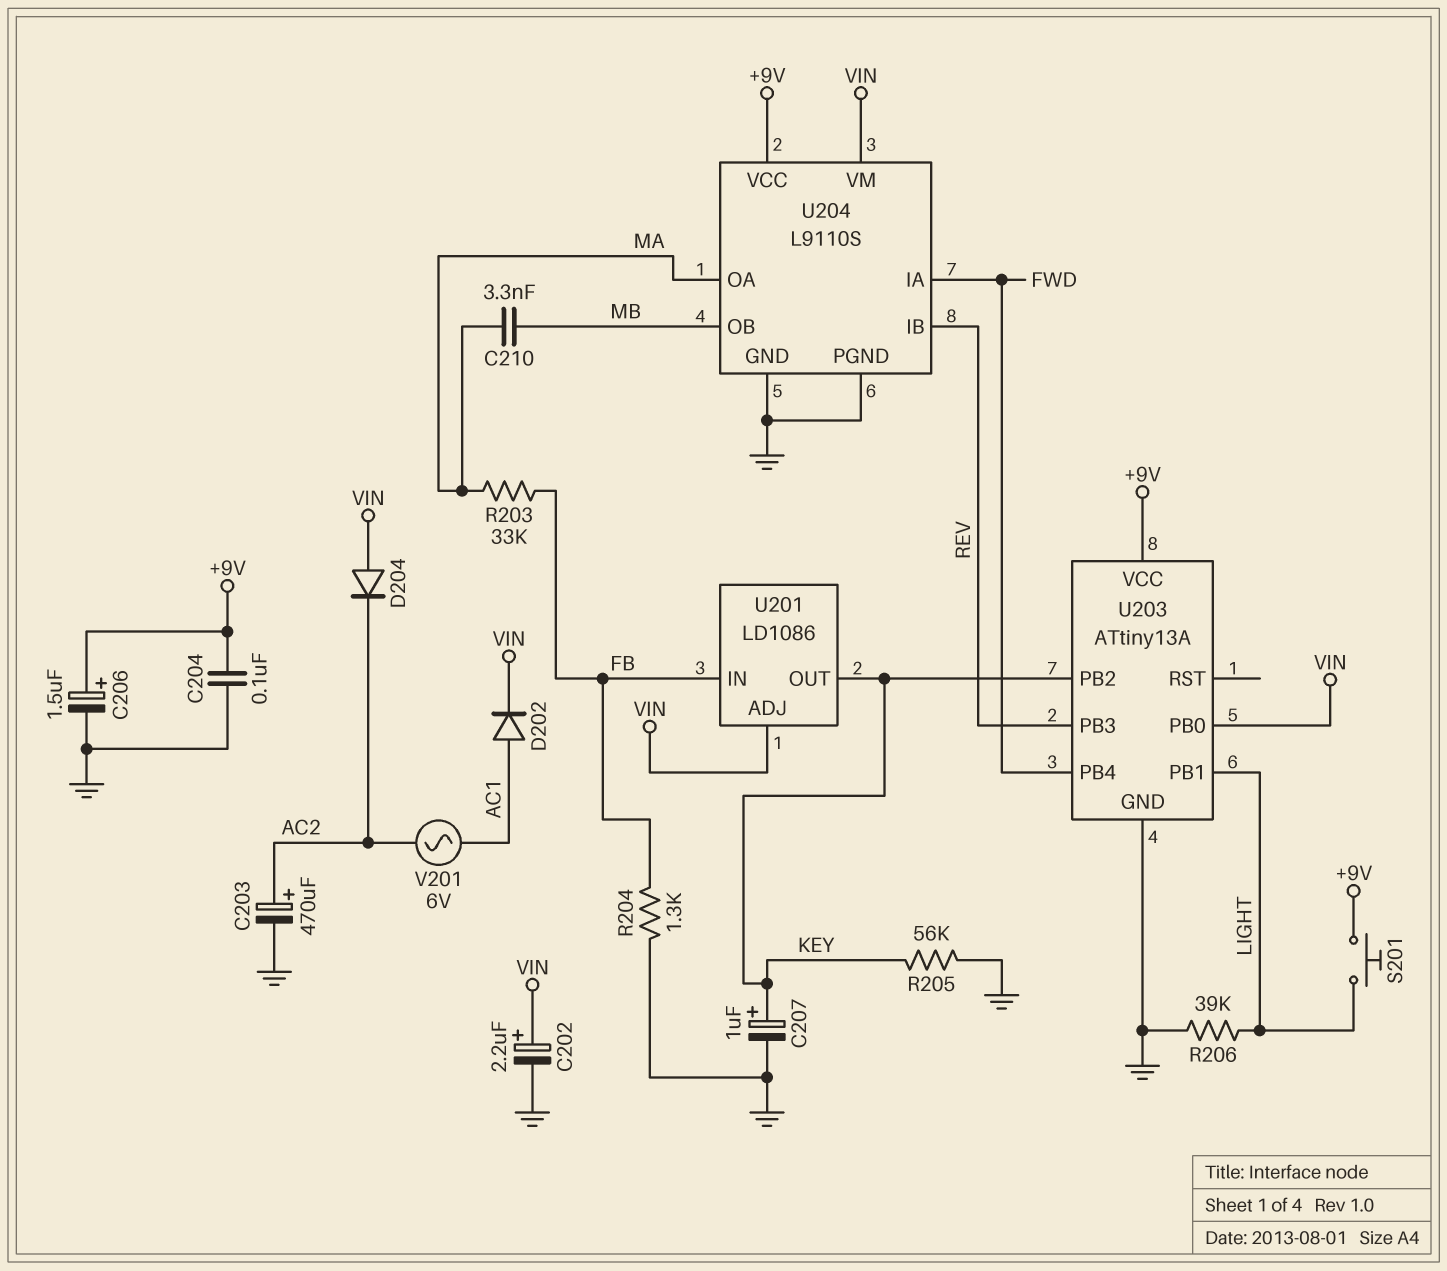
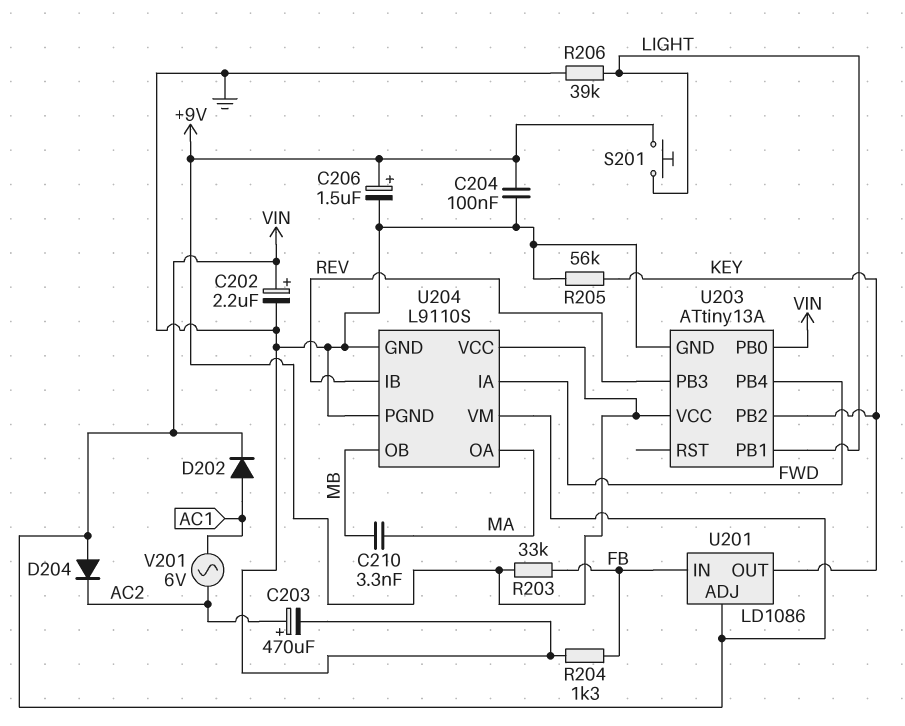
C207: 1uF (plus KEY, minus GND) -> none
R203: 33k (FB, MA) -> 33k (+9V, FB)

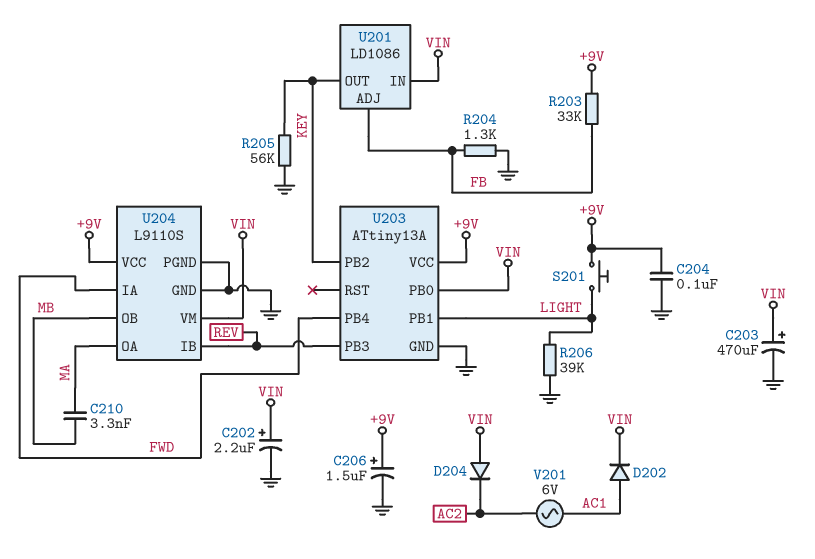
C203: 470uF (plus AC2, minus GND) -> 470uF (plus VIN, minus GND)
U201 pin ADJ: VIN -> FB
U201 pin IN: FB -> VIN

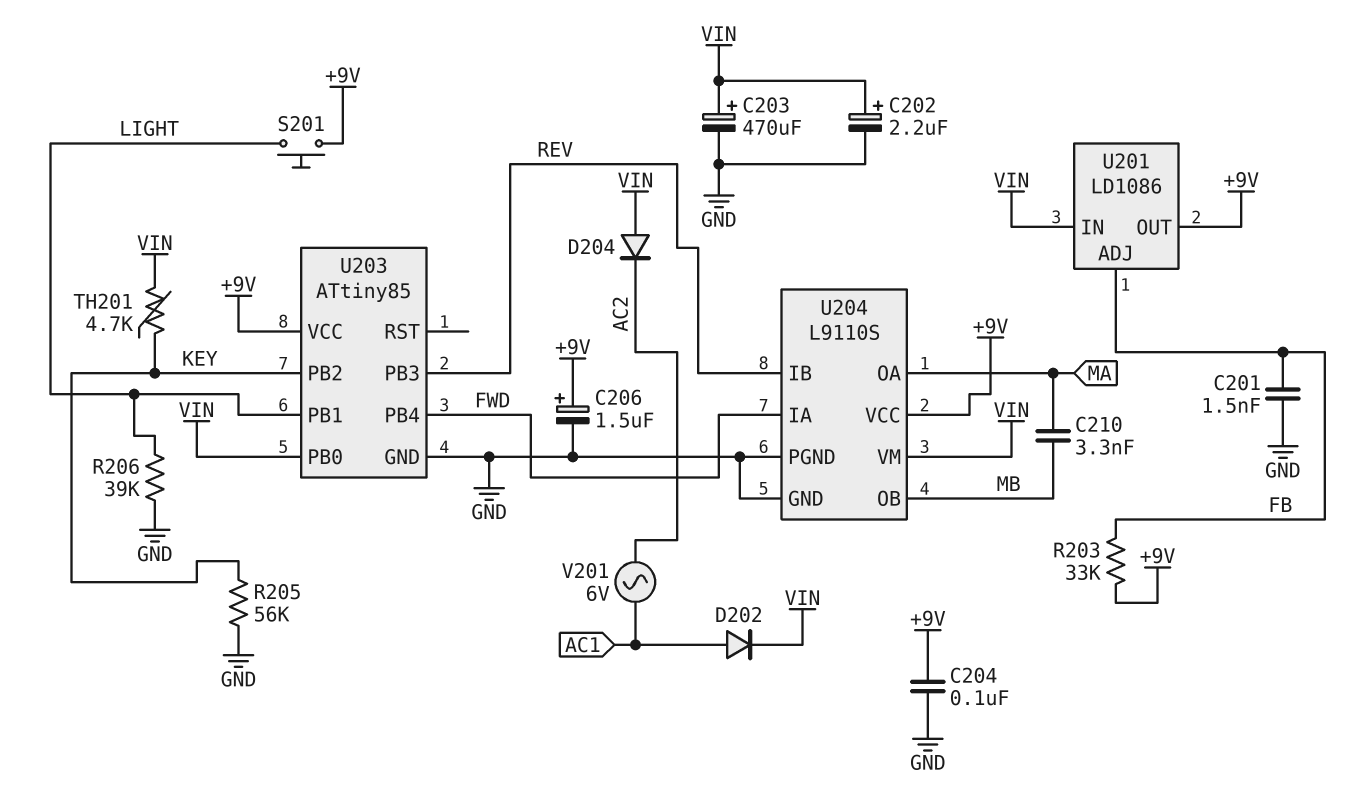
C201: none -> 1.5nF (FB, GND)
R204: 1.3k (FB, GND) -> none
TH201: none -> 4.7k (KEY, VIN)
U201 pin OUT: KEY -> +9V
U203: ATtiny13A -> ATtiny85

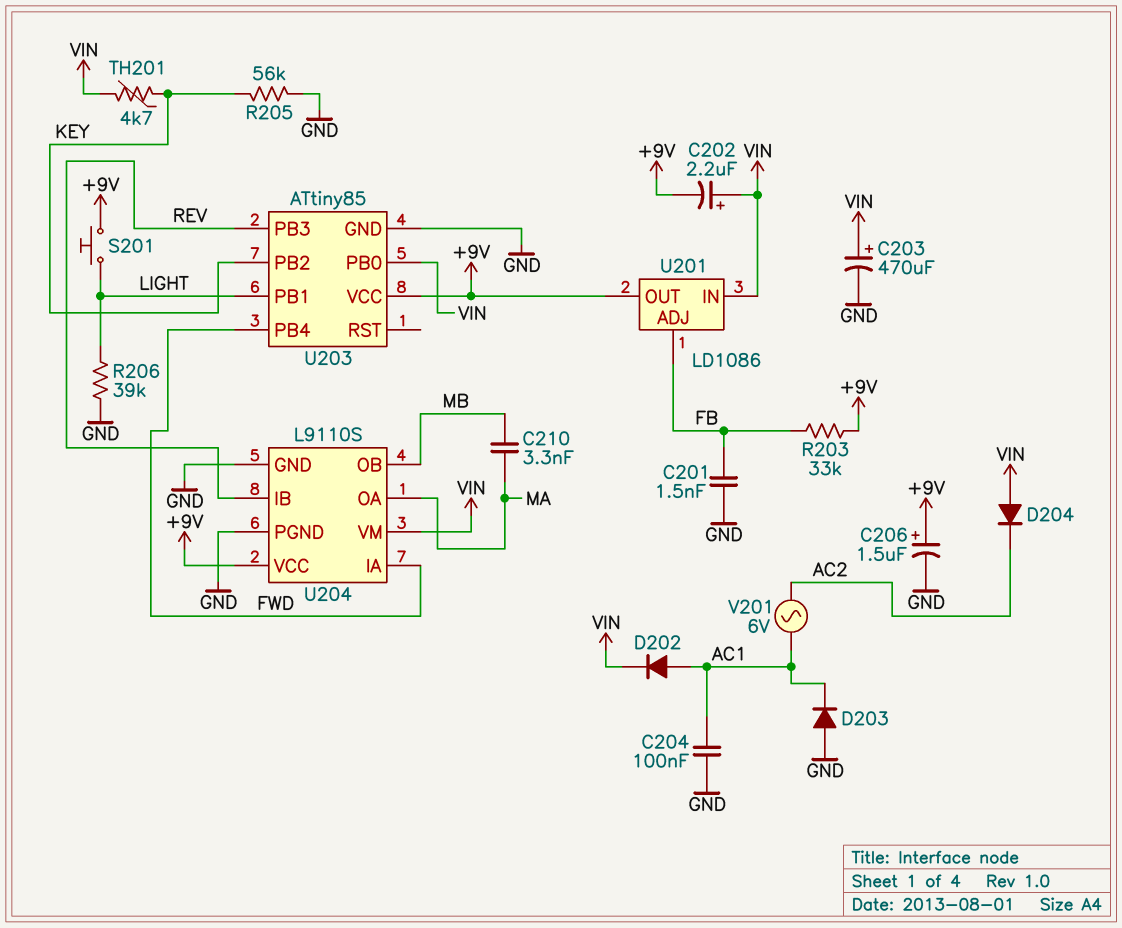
C202: 2.2uF (plus VIN, minus GND) -> 2.2uF (plus VIN, minus +9V)
C204: 100nF (+9V, GND) -> 100nF (AC1, GND)
D203: none -> diode (A GND, K AC1)

